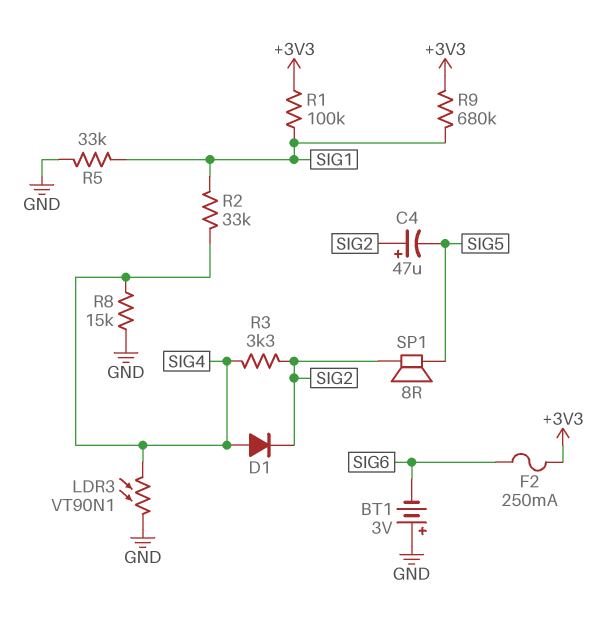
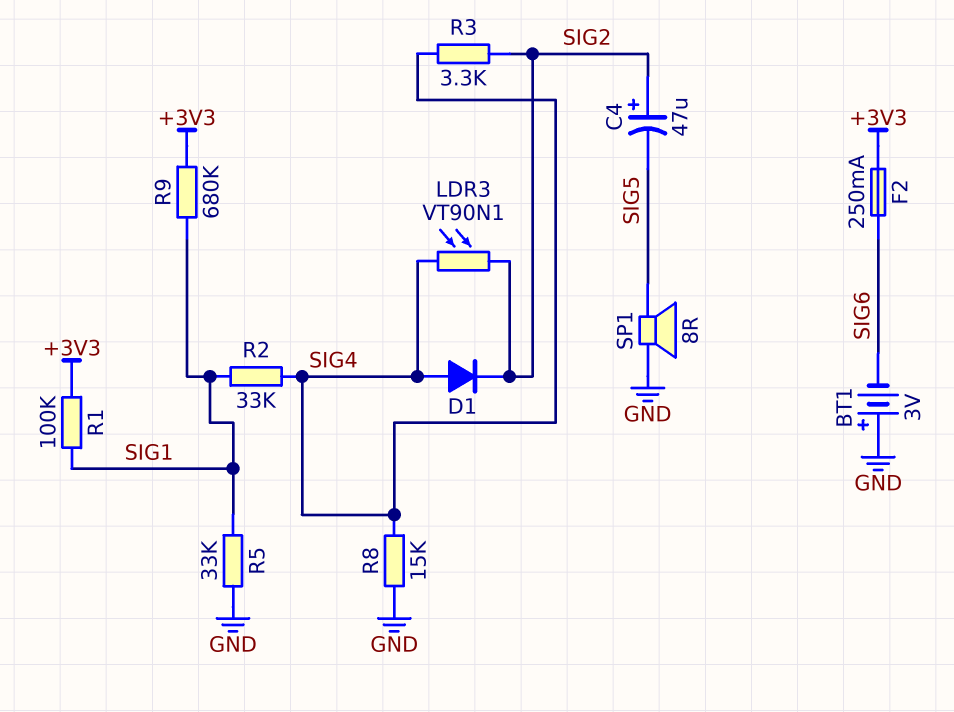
LDR3: VT90N1 (GND, SIG4) -> VT90N1 (SIG2, SIG4)
SP1: speaker 8R (SIG2, SIG5) -> speaker 8R (GND, SIG5)

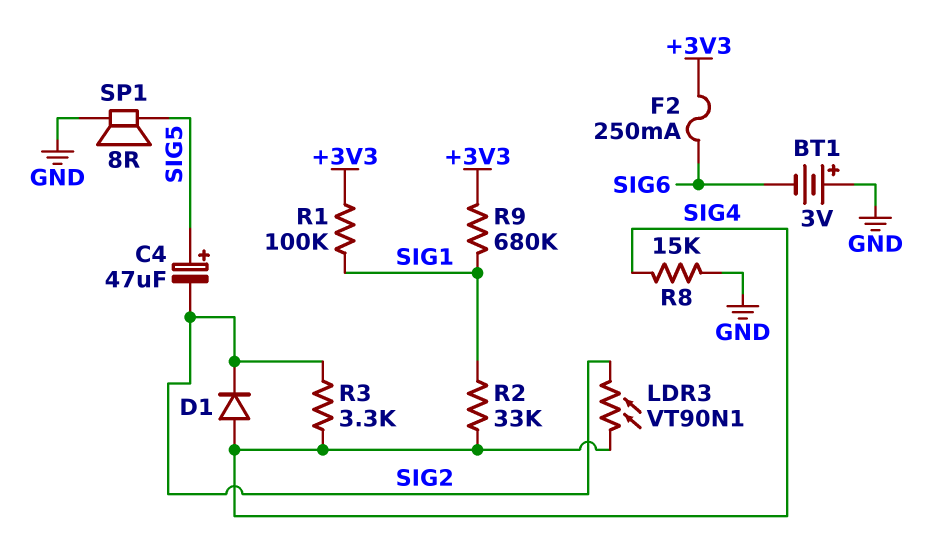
C4: 47uF (plus SIG2, minus SIG5) -> 47uF (plus SIG5, minus SIG2)
R5: 33k (GND, SIG1) -> none

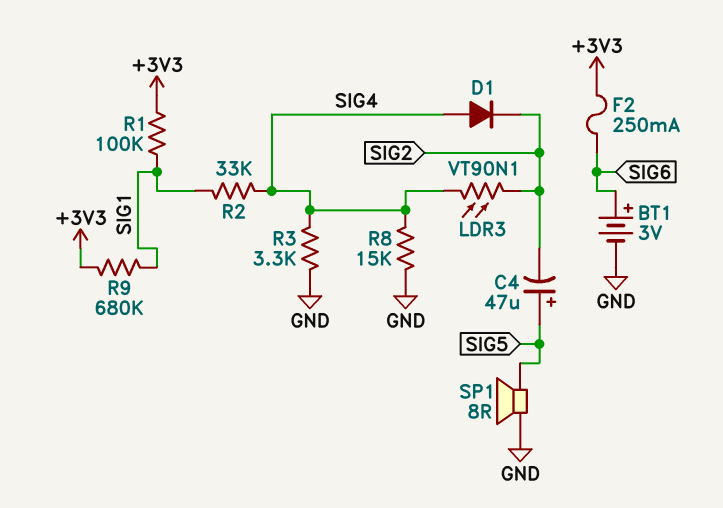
BT1: 3V (plus GND, minus SIG6) -> 3V (plus SIG6, minus GND)
R3: 3.3k (SIG2, SIG4) -> 3.3k (GND, SIG4)

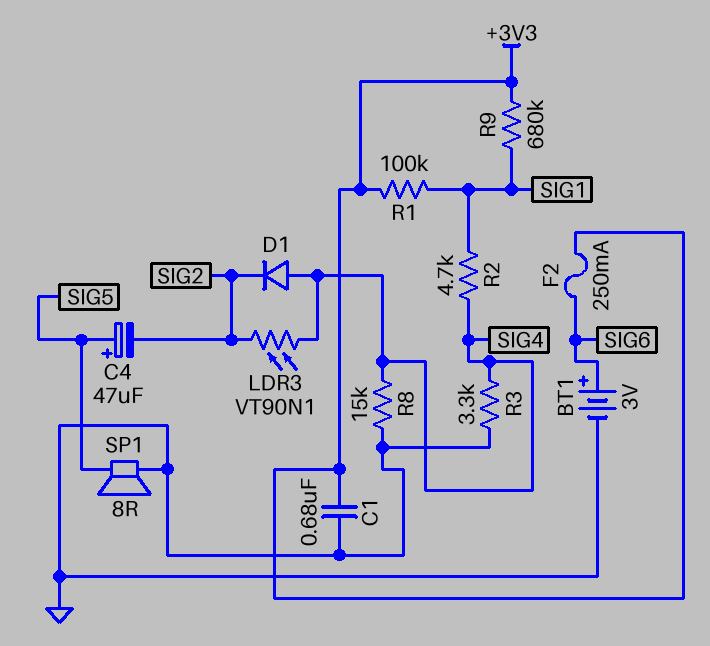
C1: none -> 680nF (+3V3, GND)
R2: 33k (SIG1, SIG4) -> 4.7k (SIG1, SIG4)

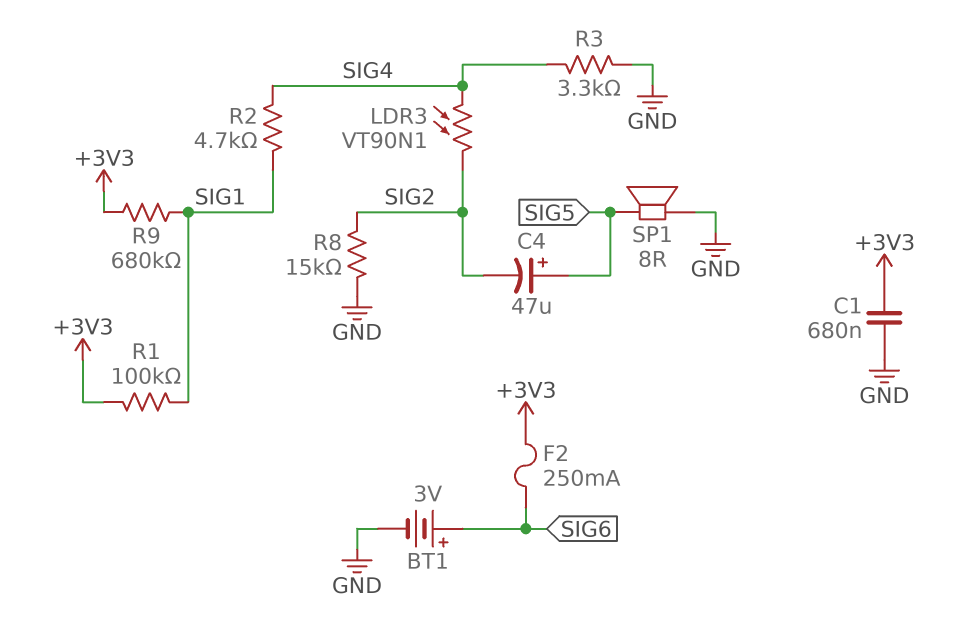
D1: diode (A SIG4, K SIG2) -> none
R8: 15k (GND, SIG4) -> 15k (GND, SIG2)

